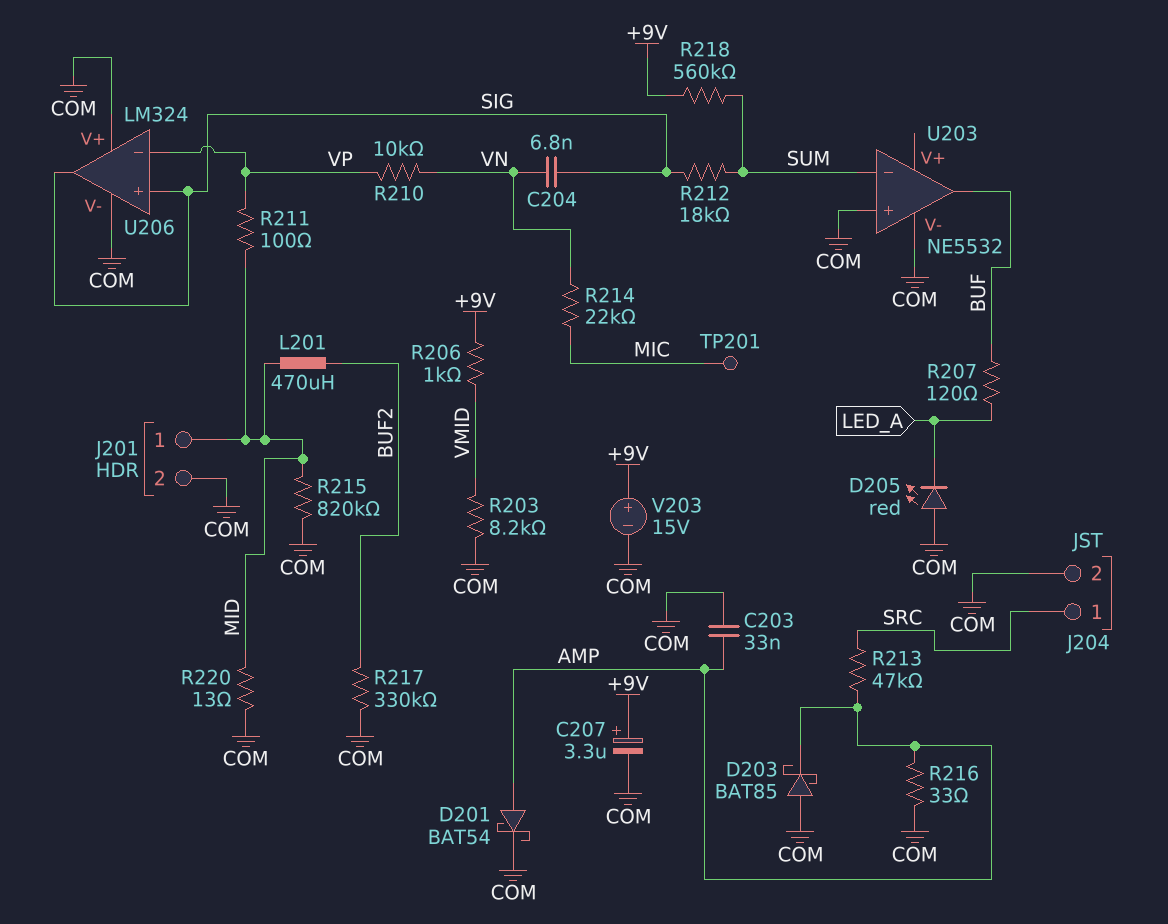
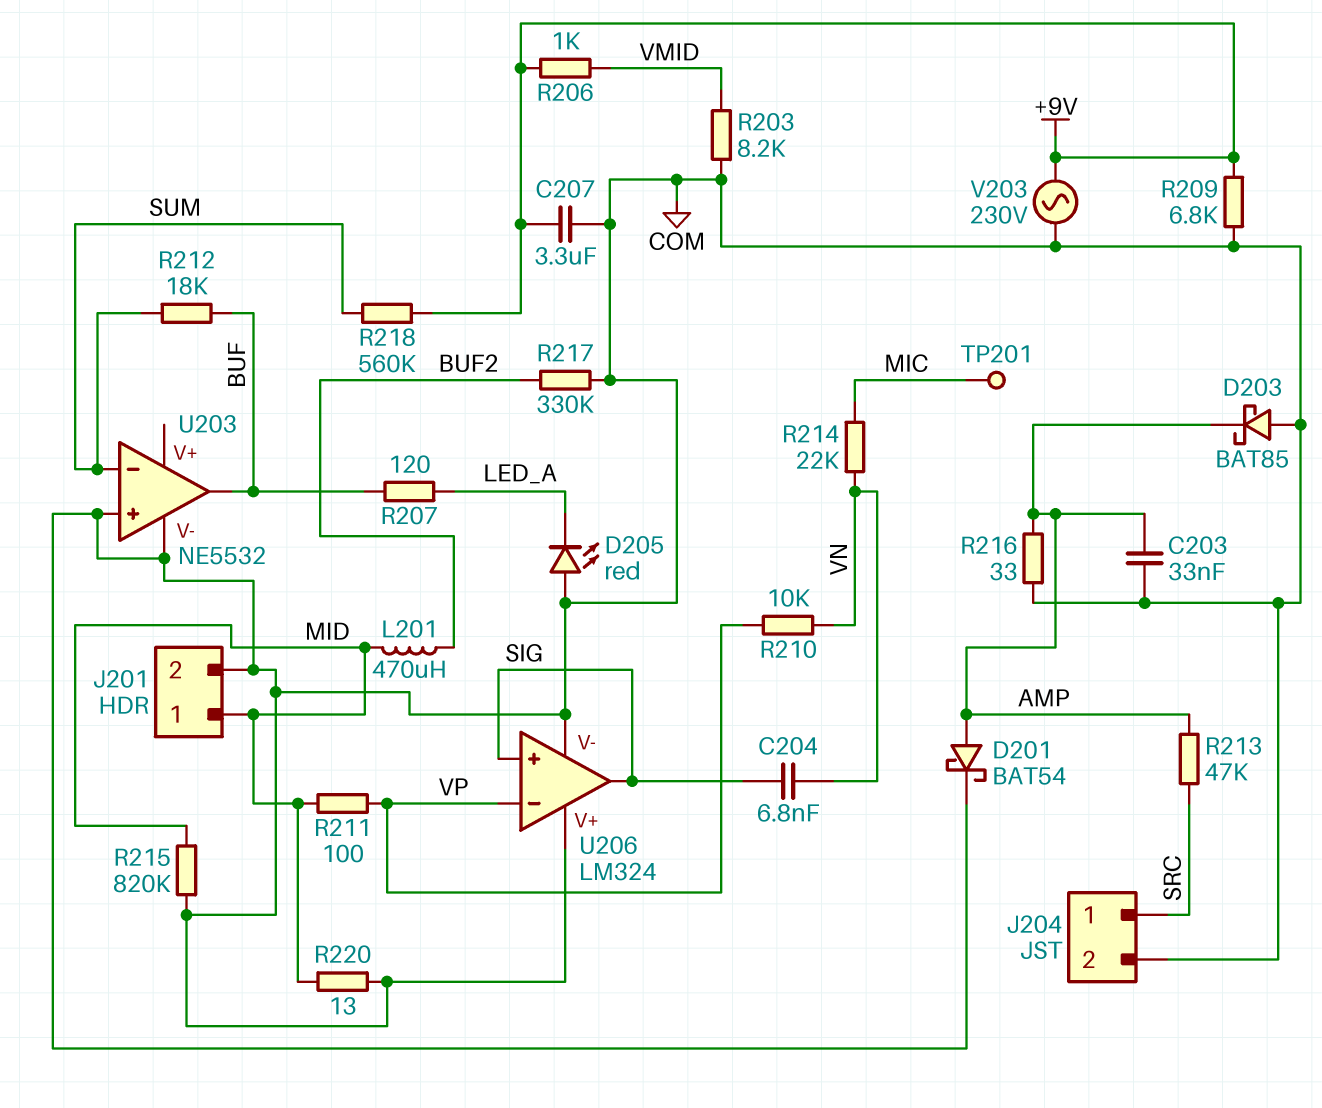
C207: 3.3uF (plus +9V, minus COM) -> 3.3uF (+9V, COM)
R209: none -> 6.8k (+9V, COM)
R212: 18k (SIG, SUM) -> 18k (BUF, SUM)
V203: 15V (plus +9V, minus COM) -> AC 230V (+9V, COM)

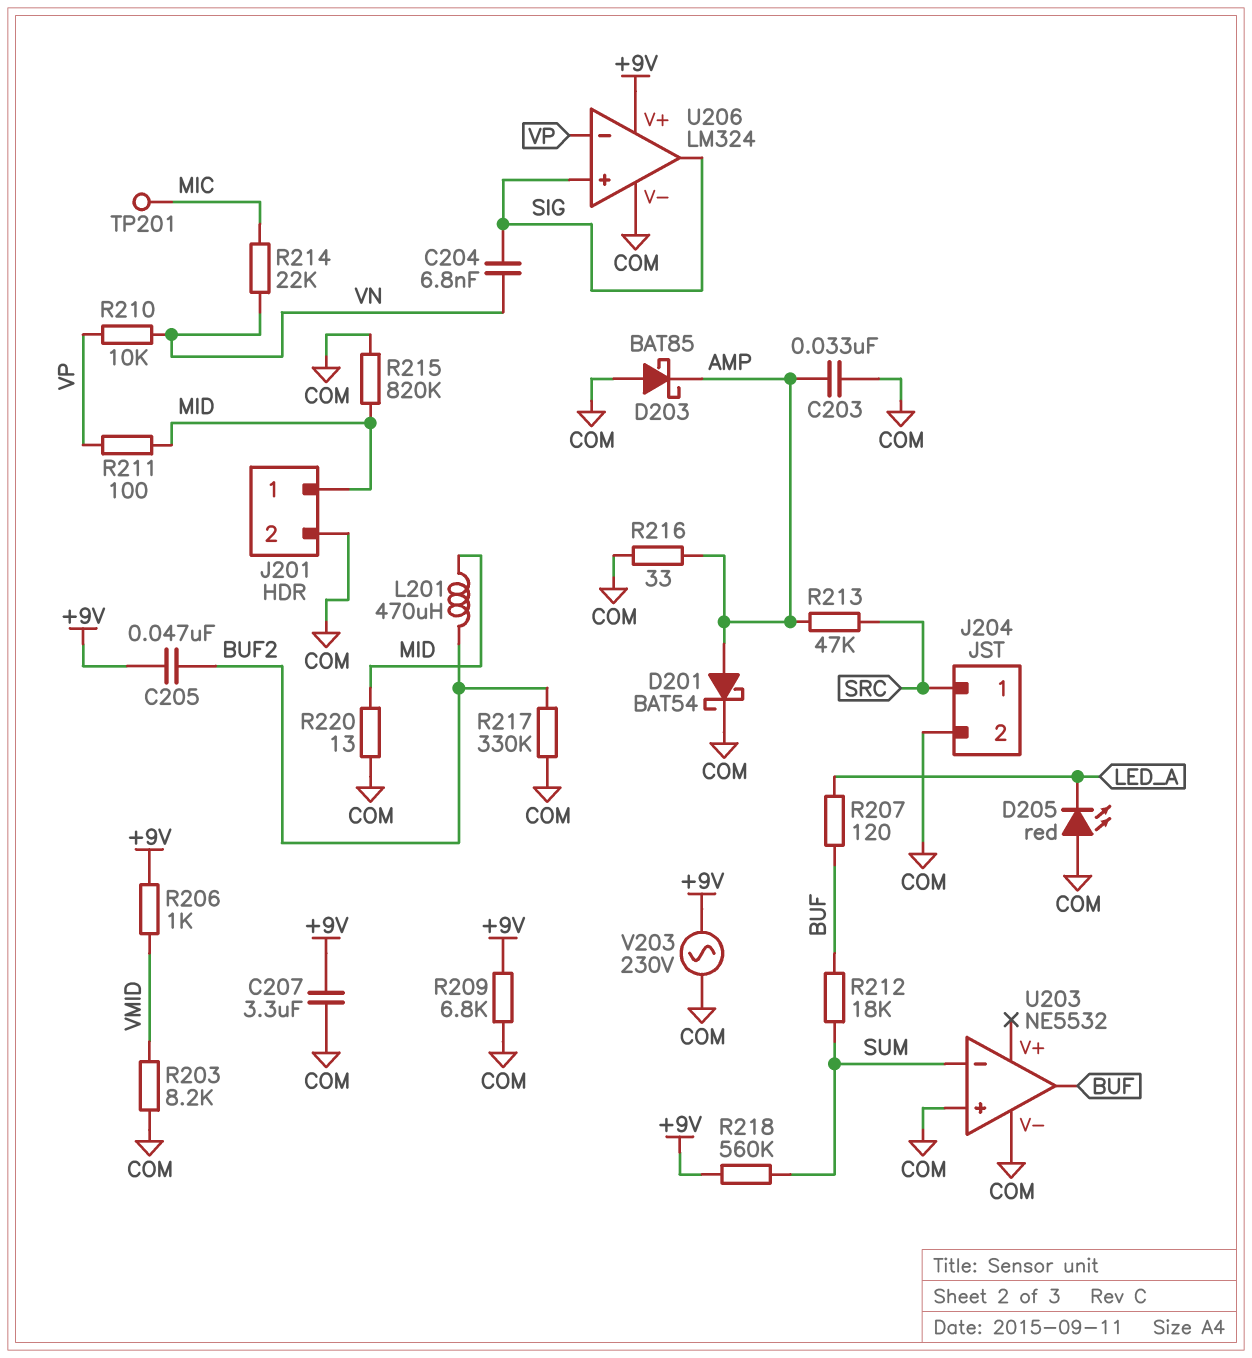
C205: none -> 47nF (+9V, BUF2)
U206 pin V+: COM -> +9V

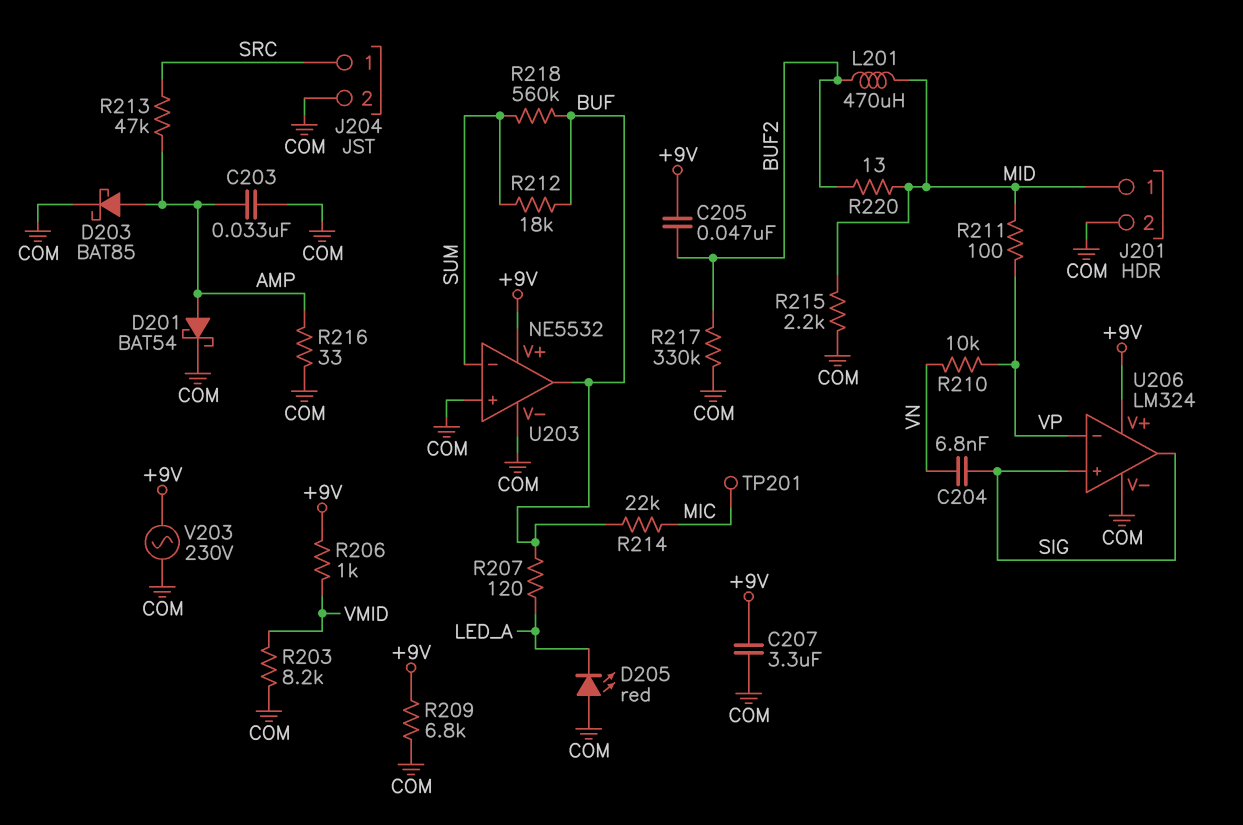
D203: schottky BAT85 (A COM, K AMP) -> schottky BAT85 (A AMP, K COM)
R214: 22k (MIC, VN) -> 22k (BUF, MIC)
R215: 820k (COM, MID) -> 2.2k (COM, MID)
R218: 560k (+9V, SUM) -> 560k (BUF, SUM)
R220: 13 (COM, MID) -> 13 (BUF2, MID)
U203 pin V+: none -> +9V

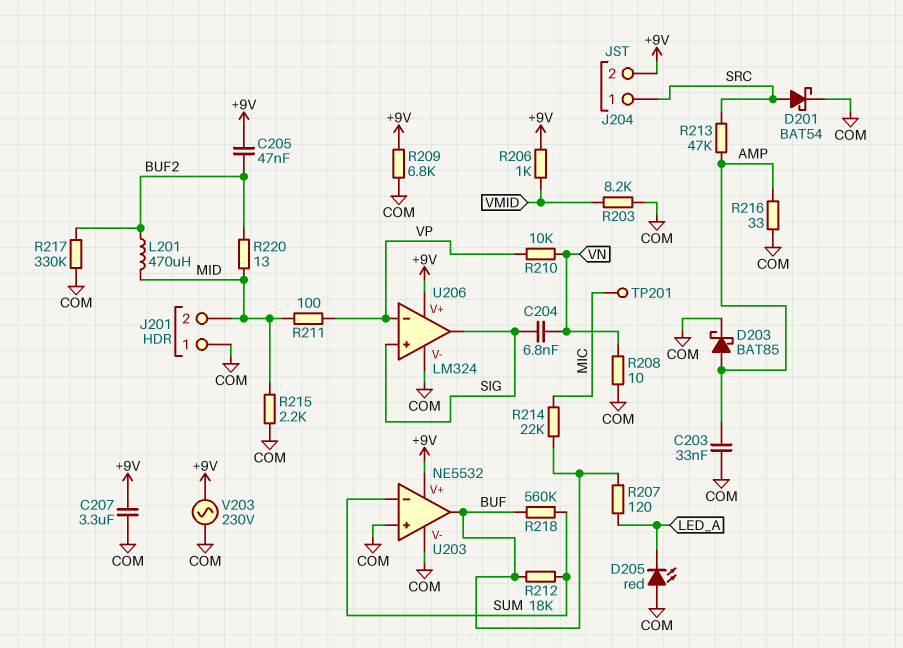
D201: schottky BAT54 (A AMP, K COM) -> schottky BAT54 (A SRC, K COM)
J201 pin 1: MID -> COM
J201 pin 2: COM -> MID
J204 pin 2: COM -> +9V
R208: none -> 10 (COM, VN)

